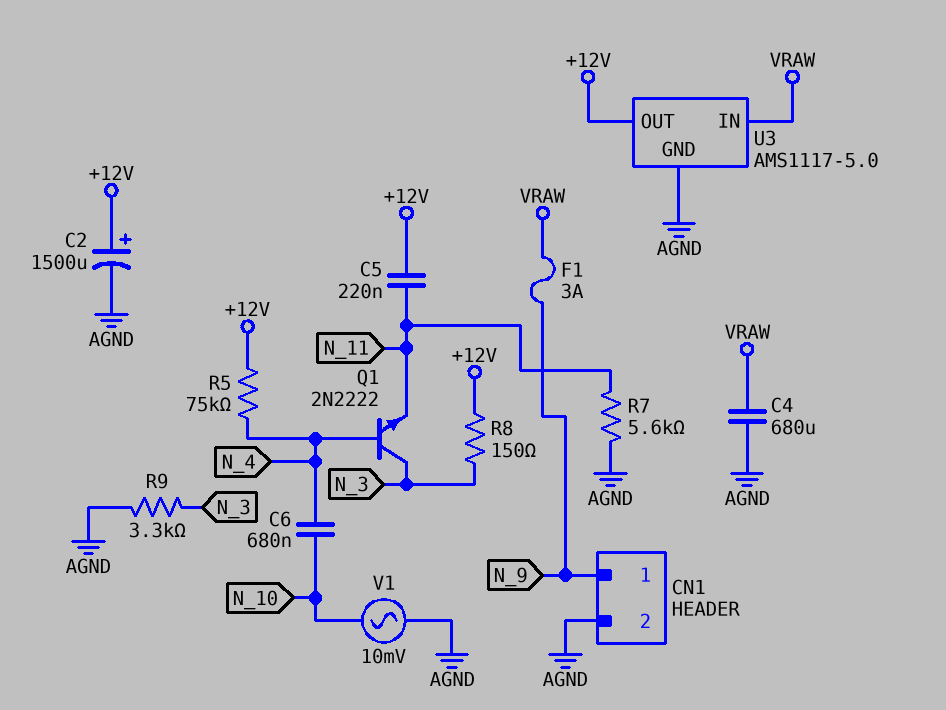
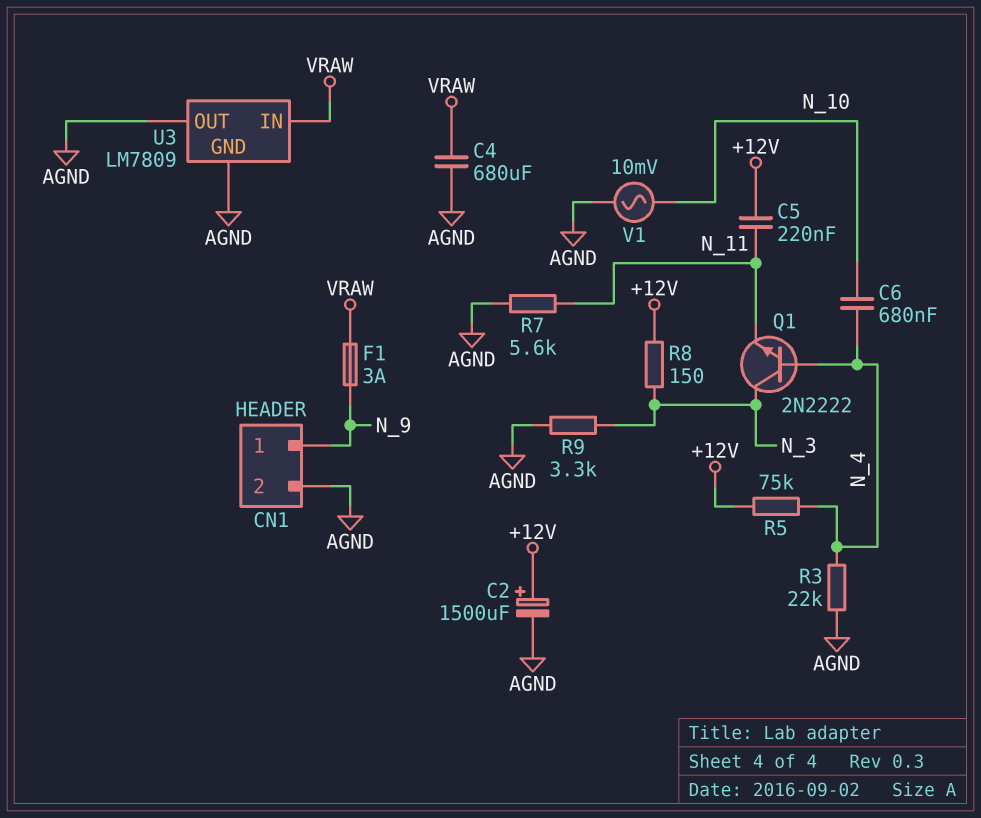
R3: none -> 22k (AGND, N_4)
U3: AMS1117-5.0 -> LM7809
U3 pin OUT: +12V -> AGND

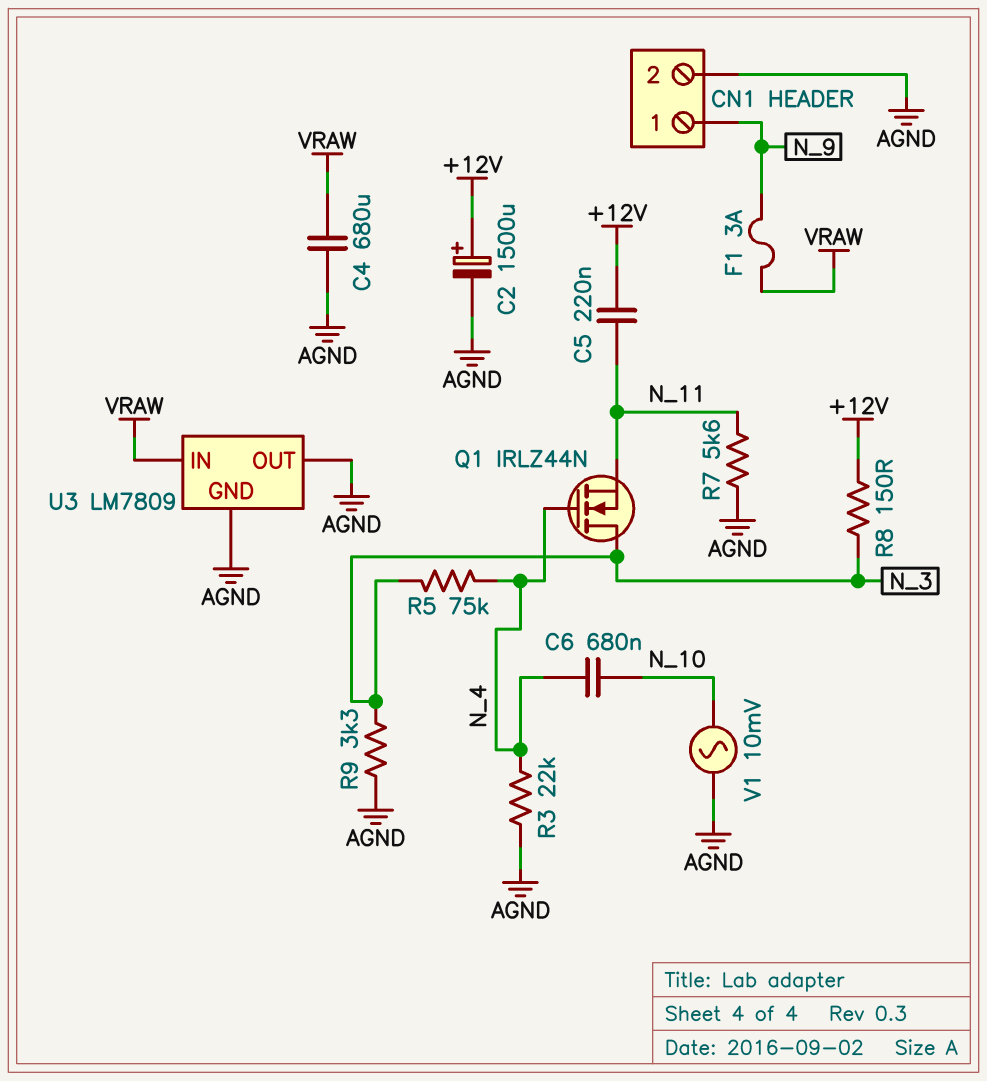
Q1: NPN 2N2222 (B N_4, C N_3, E N_11) -> NMOS IRLZ44N (G N_4, D N_3, S N_11)
R5: 75k (+12V, N_4) -> 75k (N_3, N_4)

